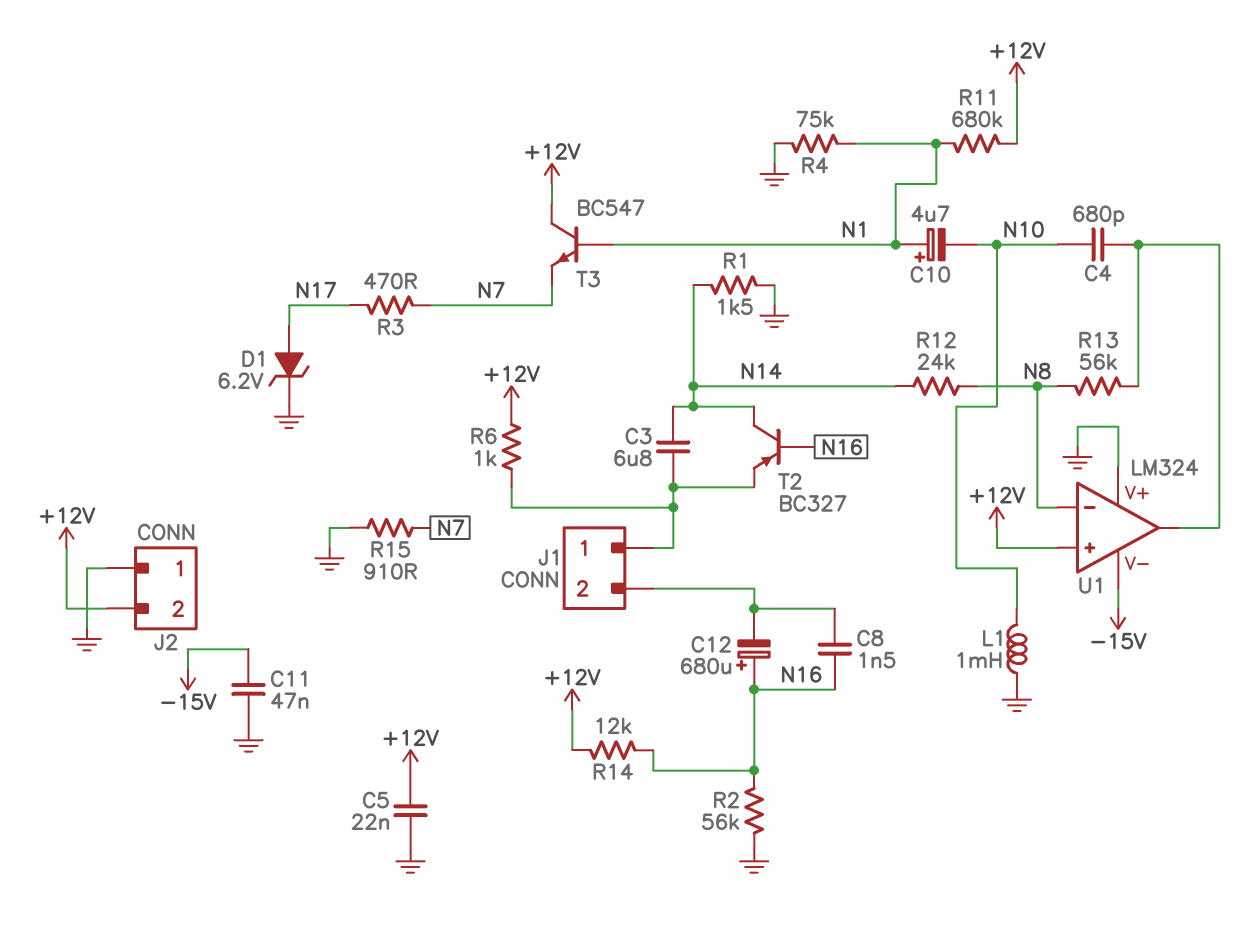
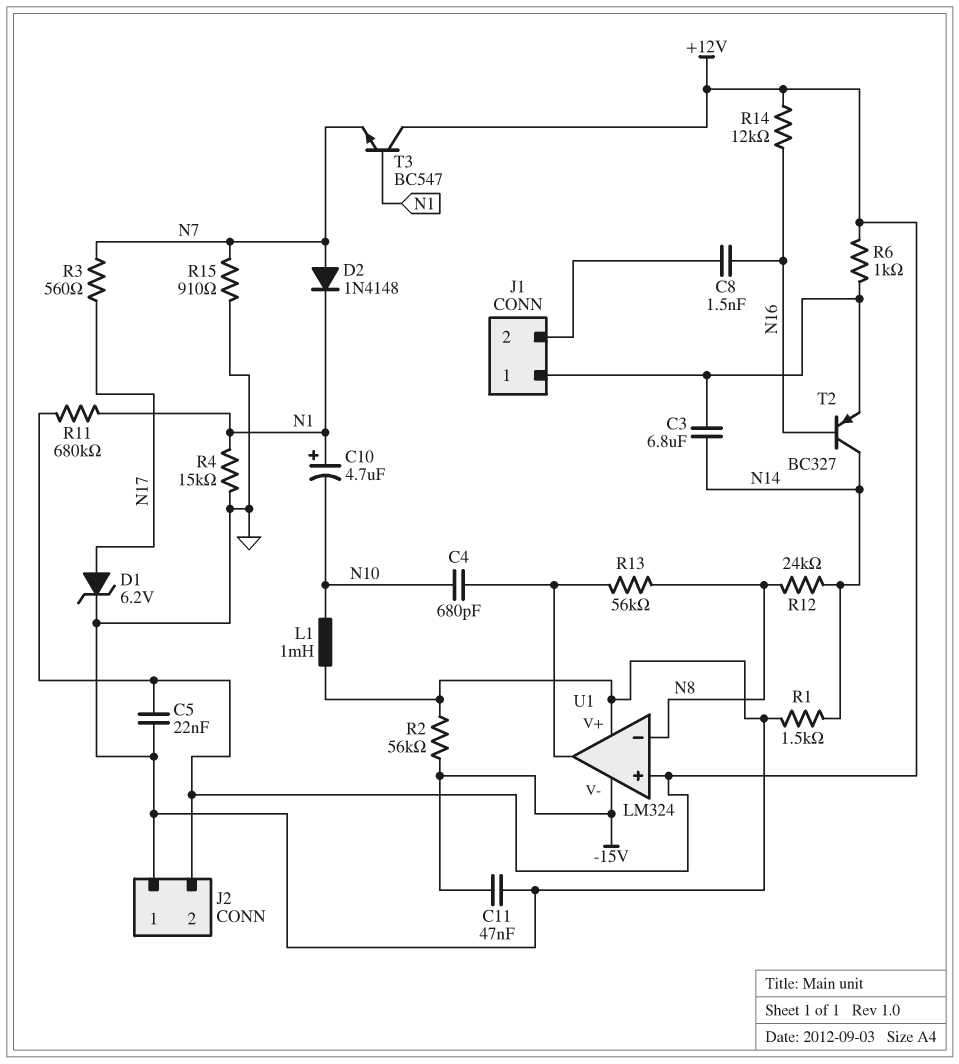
C12: 680uF (plus N16, minus J1/2) -> none
D2: none -> diode 1N4148 (A N7, K N1)
R2: 56k (GND, N16) -> 56k (-15V, GND)
R3: 470 (N7, N17) -> 560 (N7, N17)
R4: 75k (GND, N1) -> 15k (GND, N1)

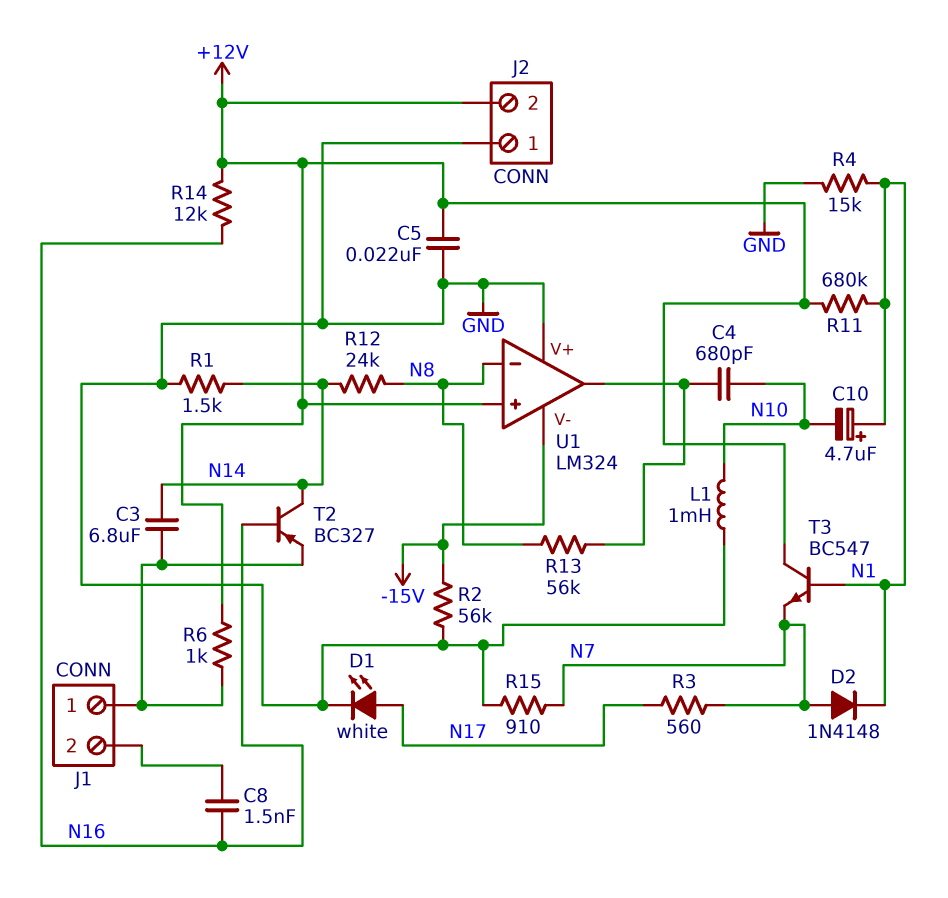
C11: 47nF (-15V, GND) -> none
D1: zener 6.2V (A N17, K GND) -> LED white (A N17, K GND)

